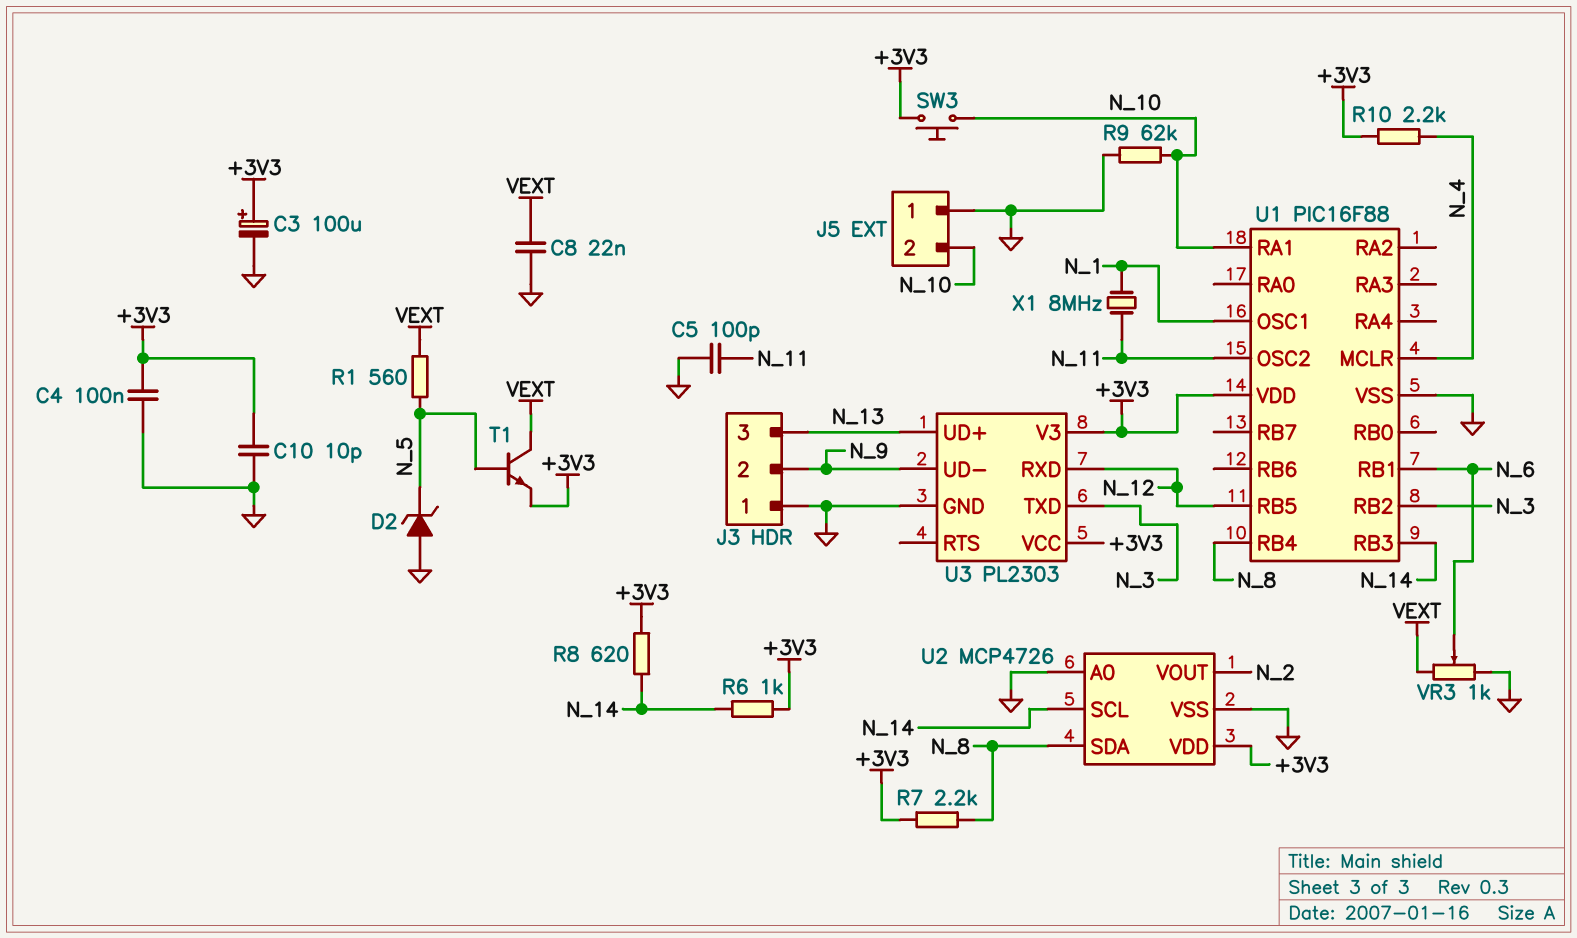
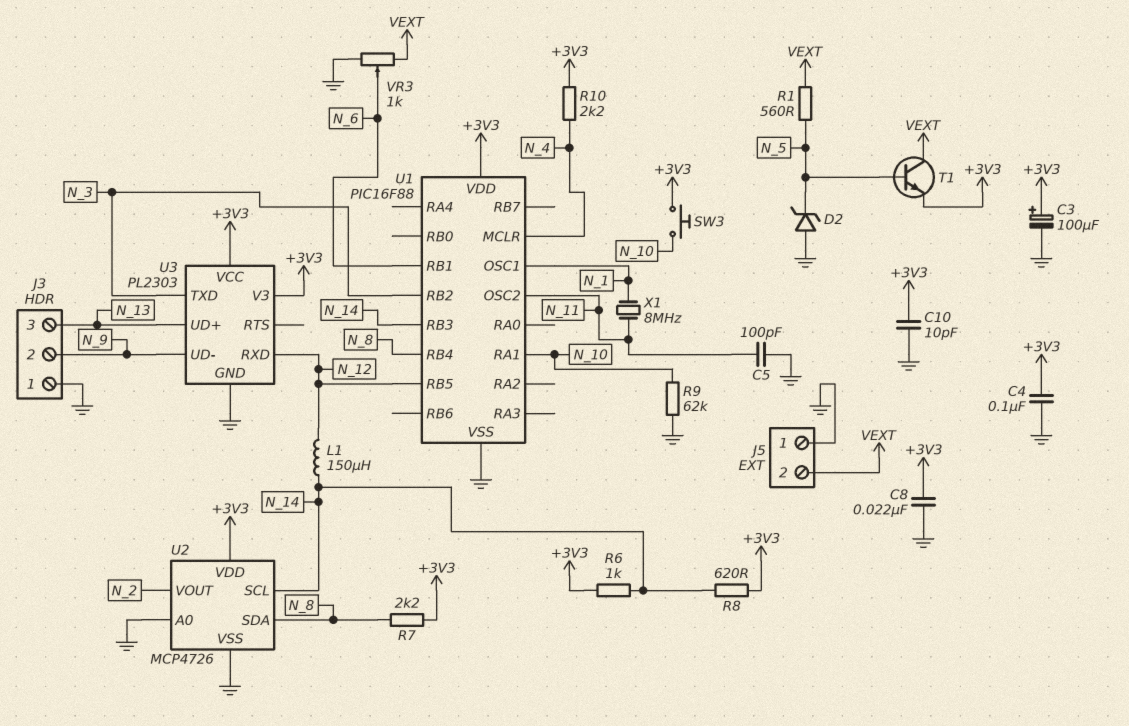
C8: 22nF (GND, VEXT) -> 22nF (+3V3, GND)
J5 pin 2: N_10 -> VEXT
L1: none -> 150uH (N_12, N_14)

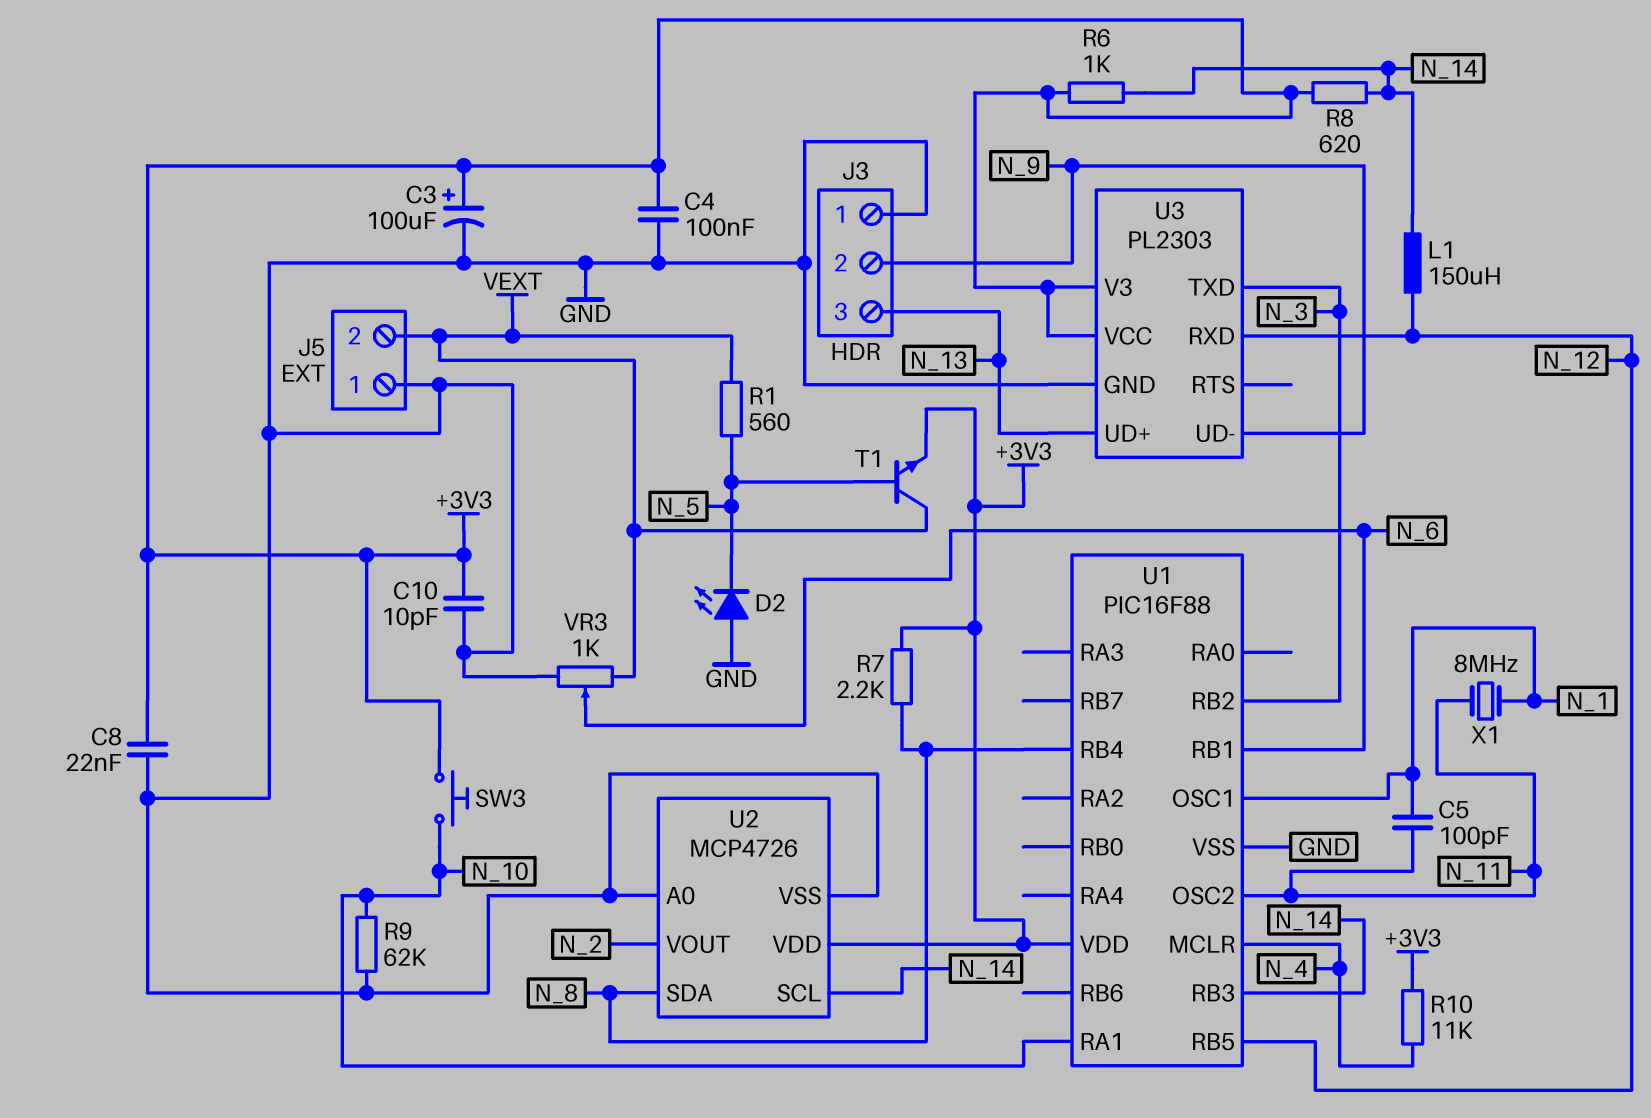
C5: 100pF (GND, N_11) -> 100pF (N_1, N_11)
D2: zener (A GND, K N_5) -> LED (A GND, K N_5)
R10: 2.2k (+3V3, N_4) -> 11k (+3V3, N_4)

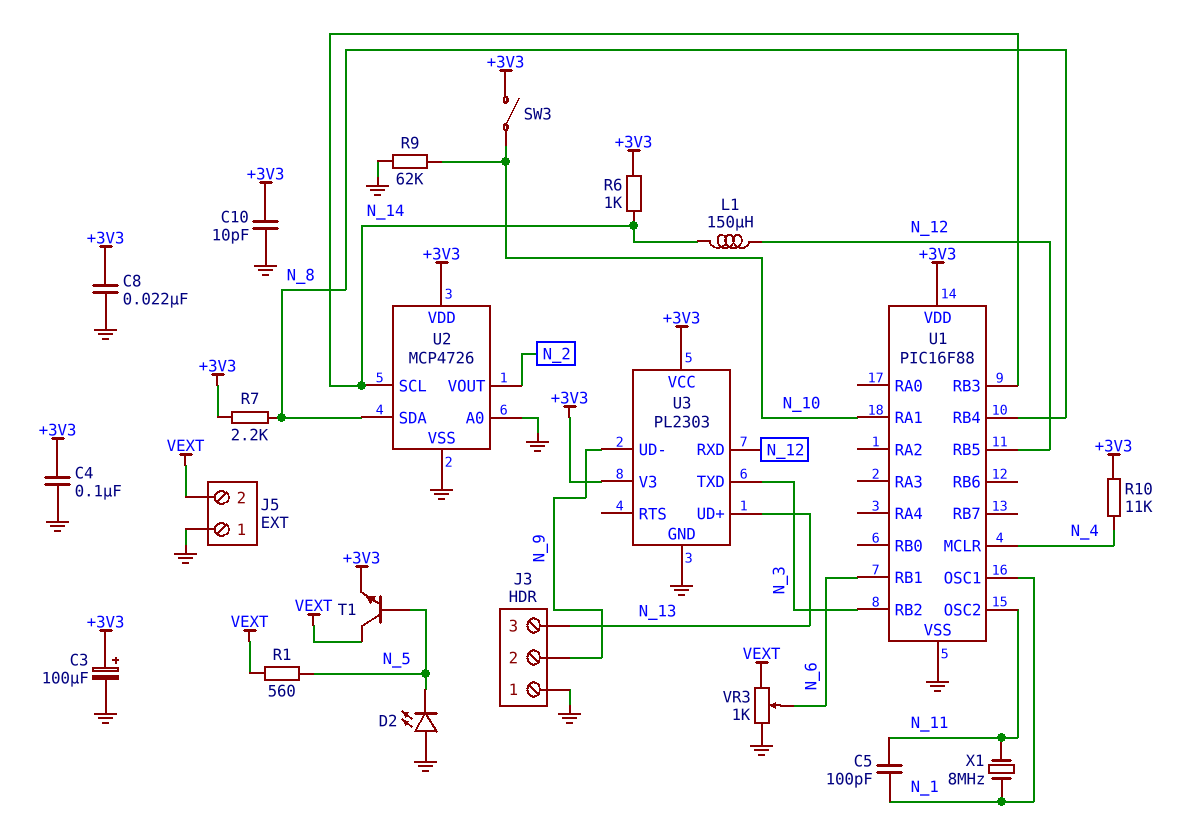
R8: 620 (+3V3, N_14) -> none
SW3: button (+3V3, N_10) -> switch (+3V3, N_10)

